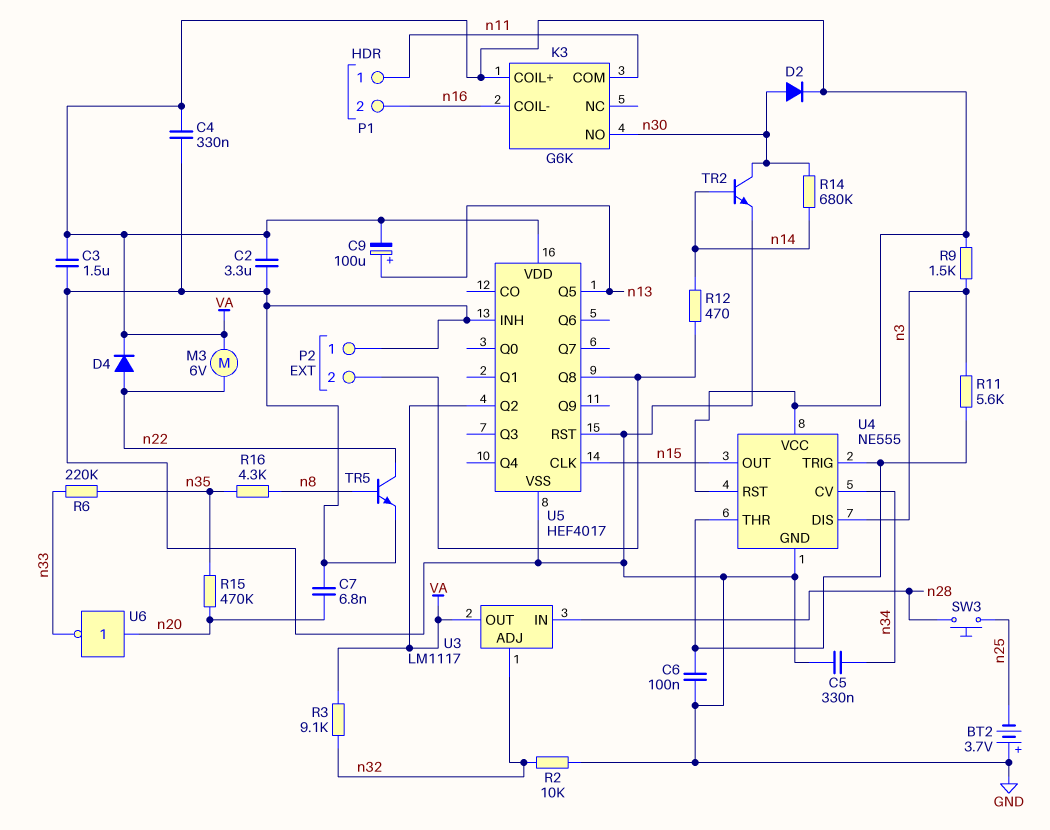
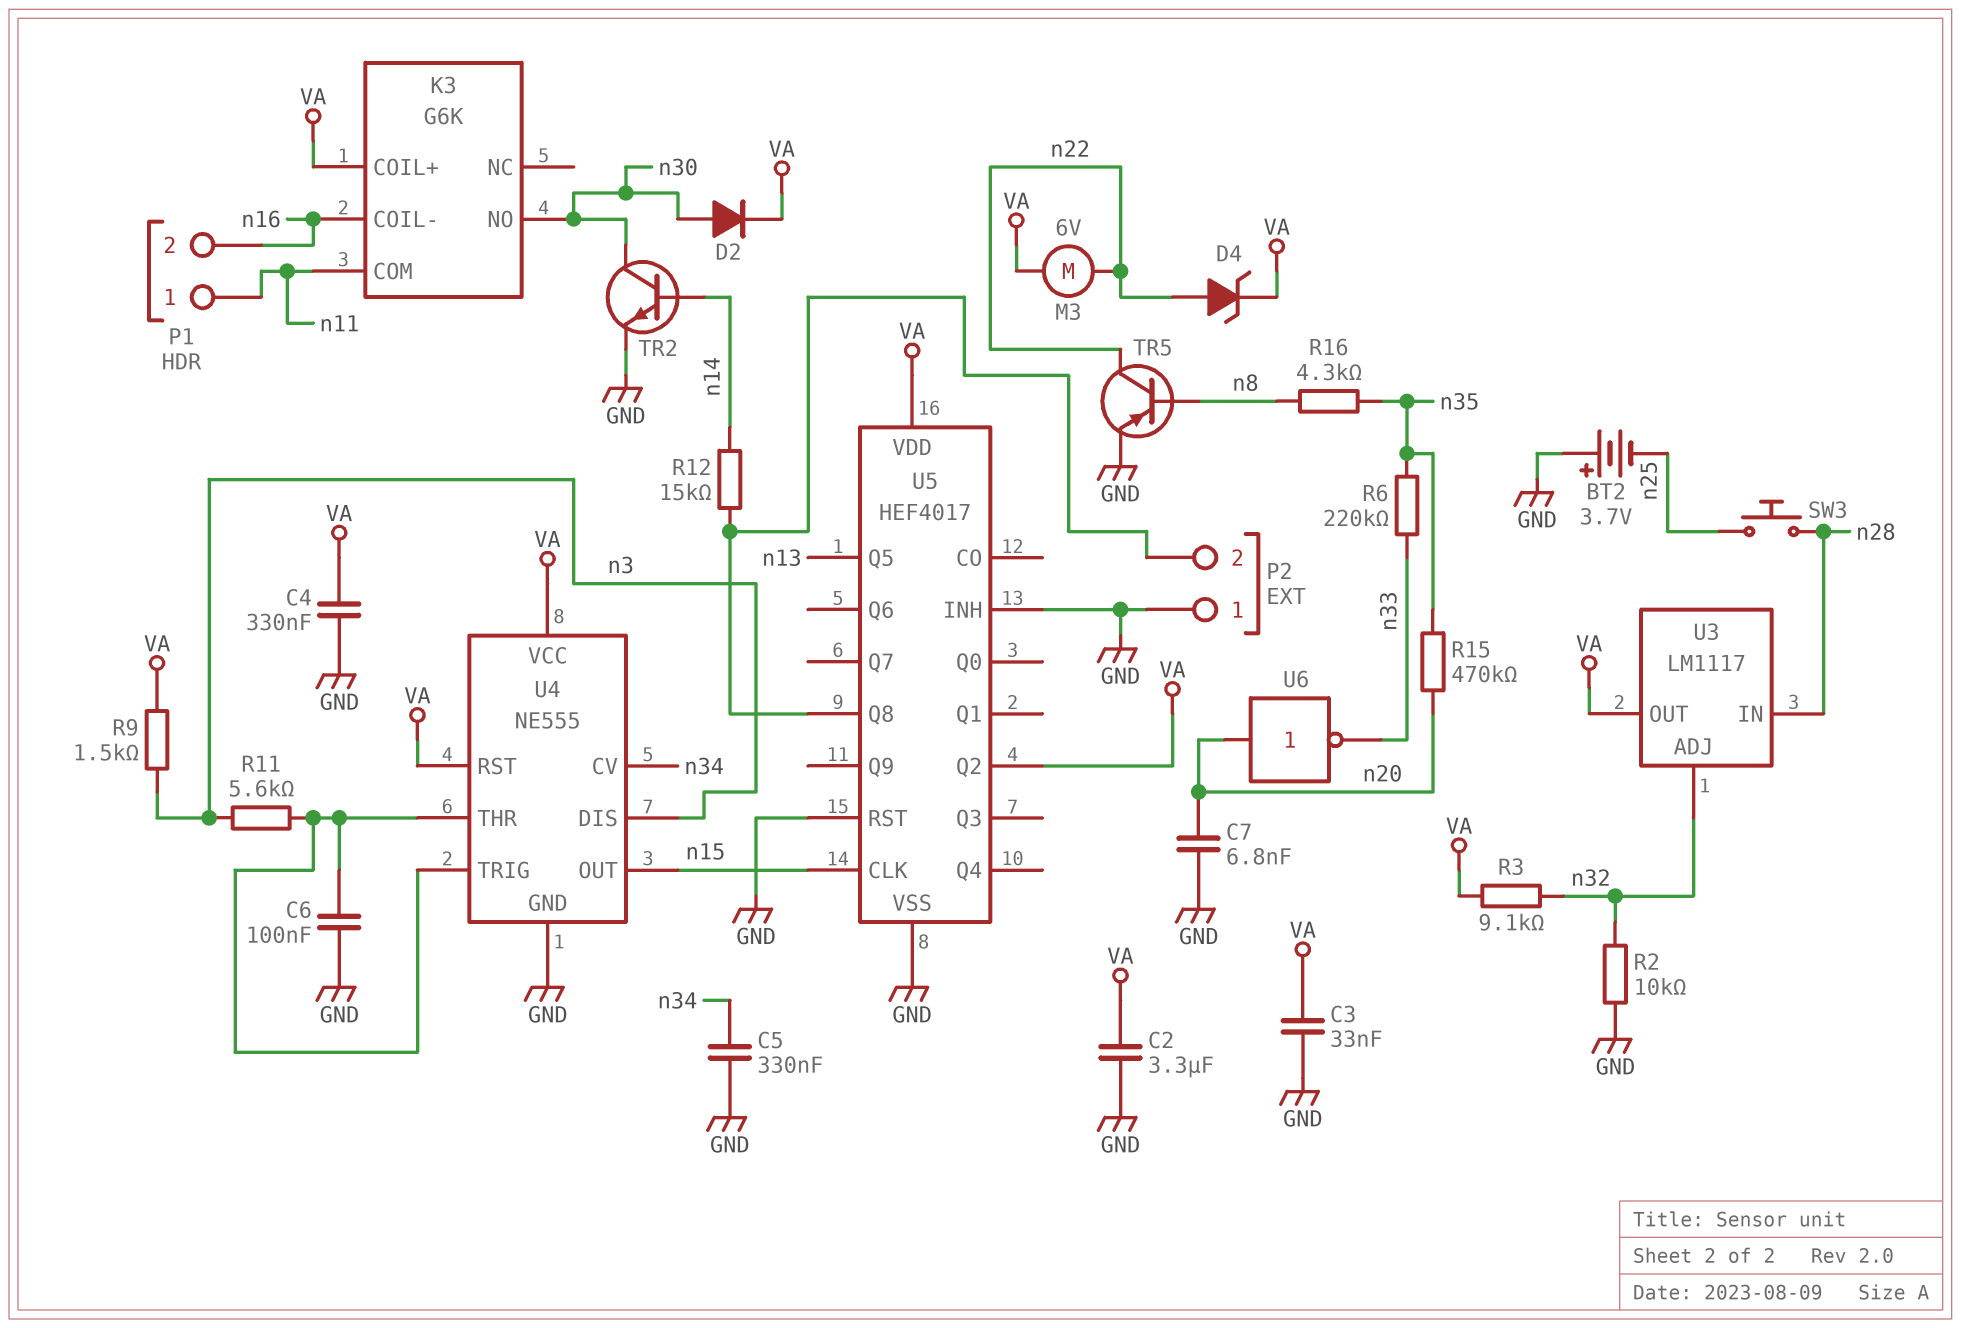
C3: 1.5uF (GND, VA) -> 33nF (GND, VA)
C9: 100uF (plus n13, minus VA) -> none
D4: diode (A n22, K VA) -> zener (A n22, K VA)
R12: 470 (P2/2, n14) -> 15k (P2/2, n14)
R14: 680k (n14, n30) -> none
TR5: NPN (B n8, C n22, E GND) -> PNP (B n8, C n22, E GND)

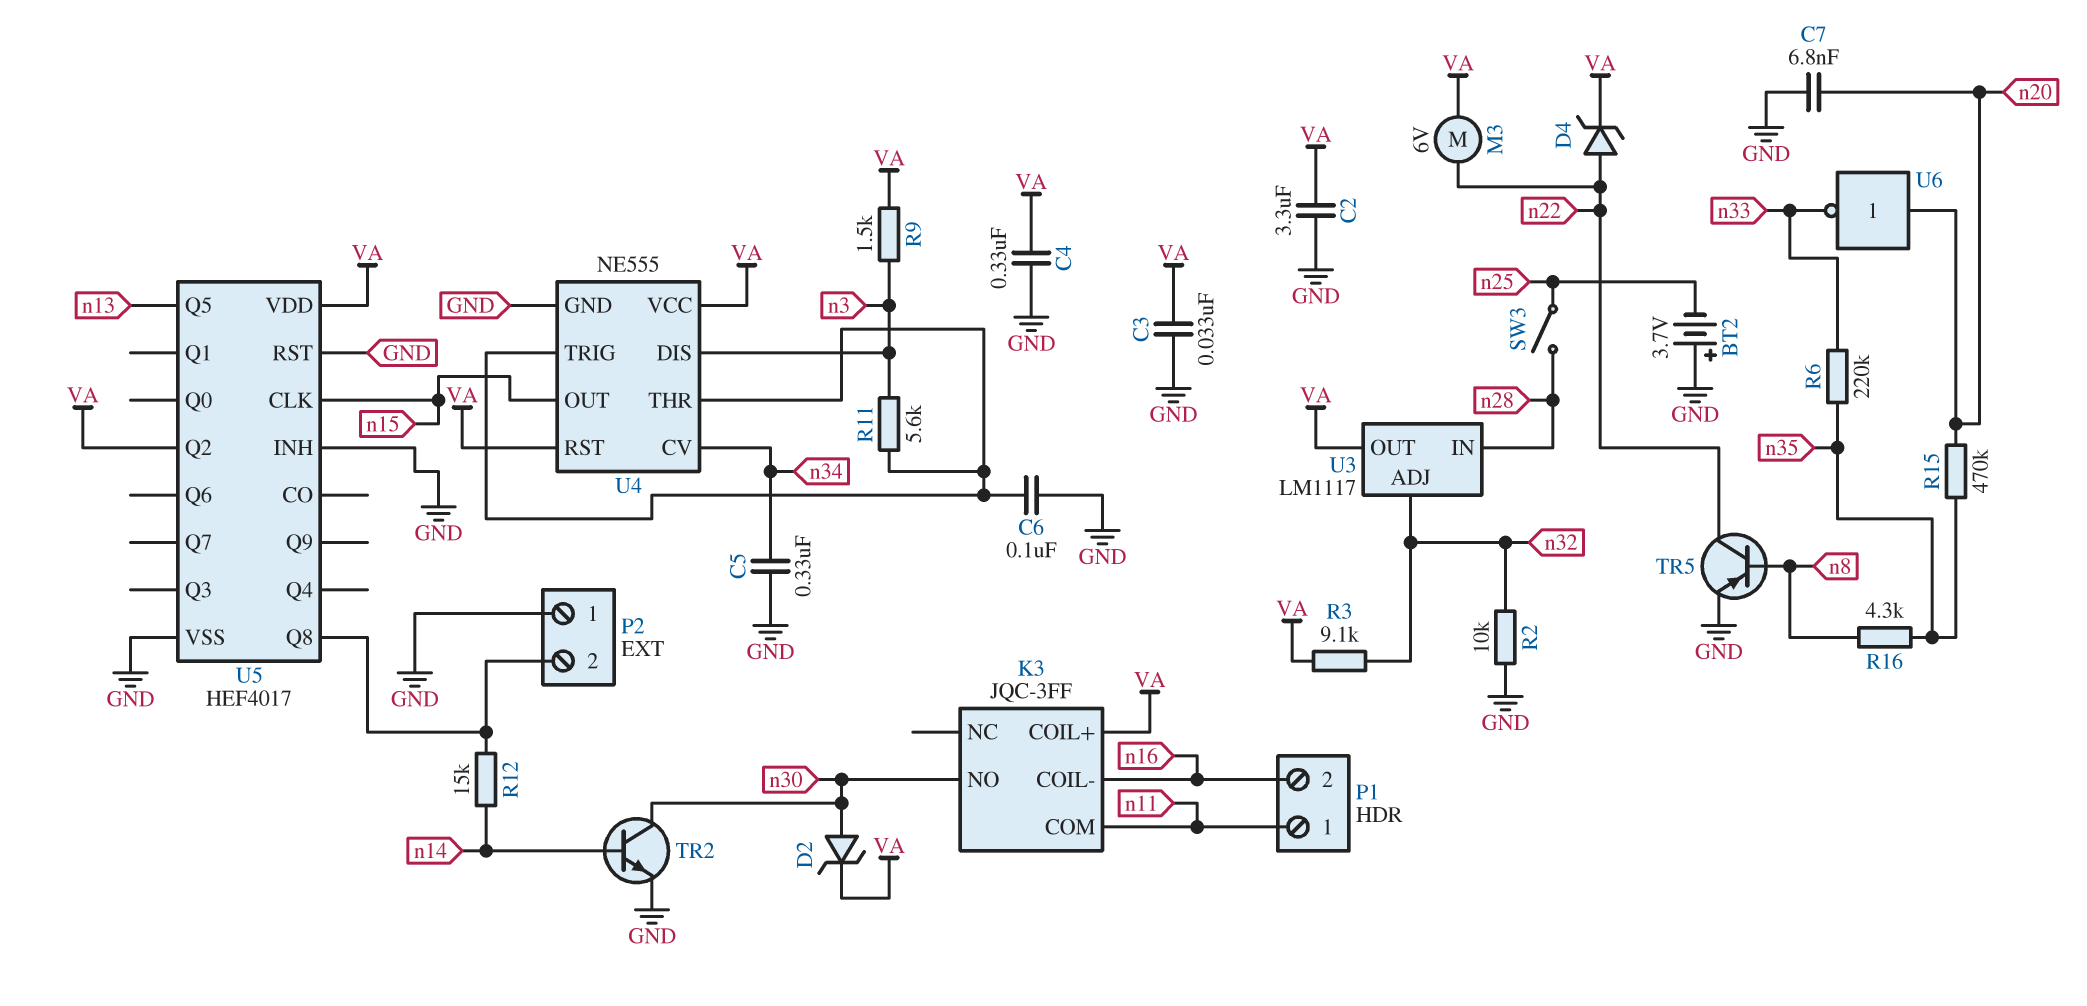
D2: diode (A n30, K VA) -> zener (A n30, K VA)
K3: G6K -> JQC-3FF
SW3: button (n25, n28) -> switch (n25, n28)

